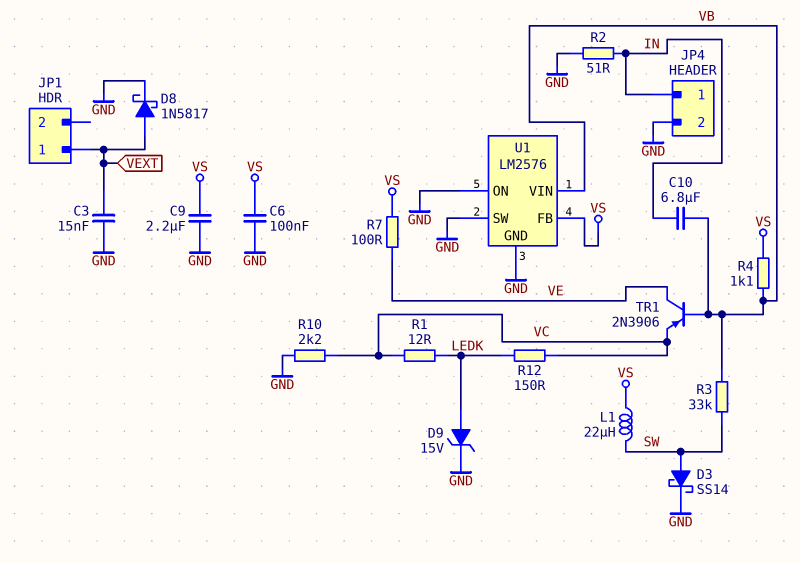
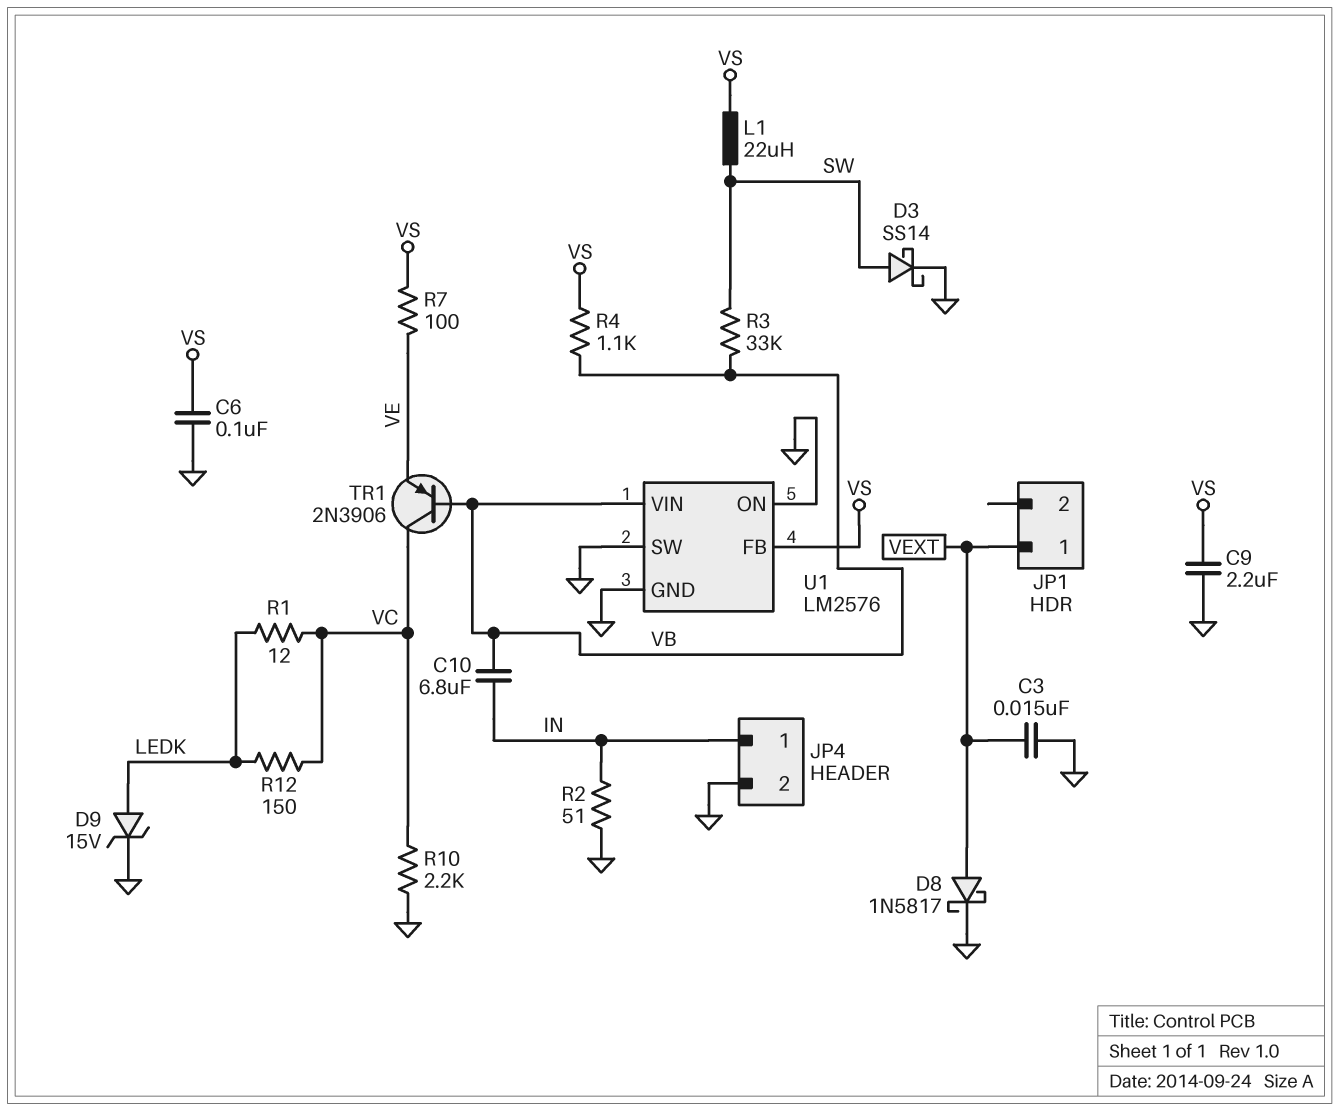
TR1: PNP 2N3906 (B VB, C VE, E VC) -> PNP 2N3906 (B VB, C VC, E VE)

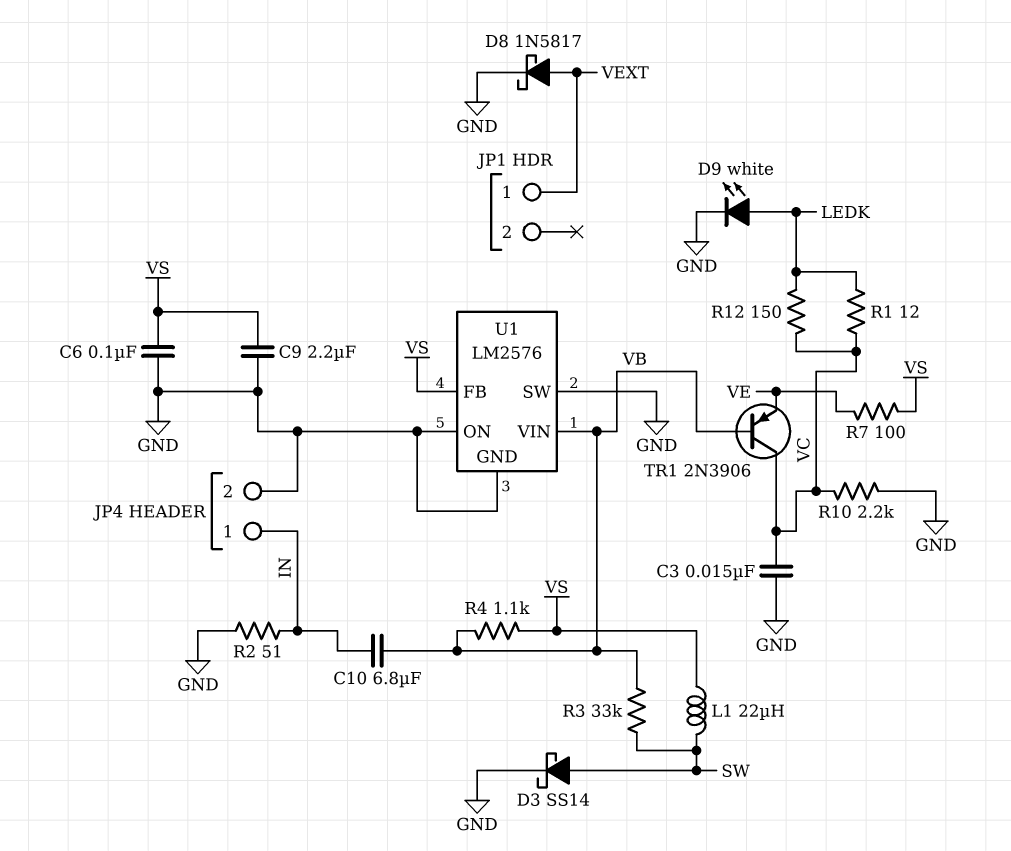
C3: 15nF (GND, VEXT) -> 15nF (GND, VC)
D9: zener 15V (A LEDK, K GND) -> LED white (A LEDK, K GND)

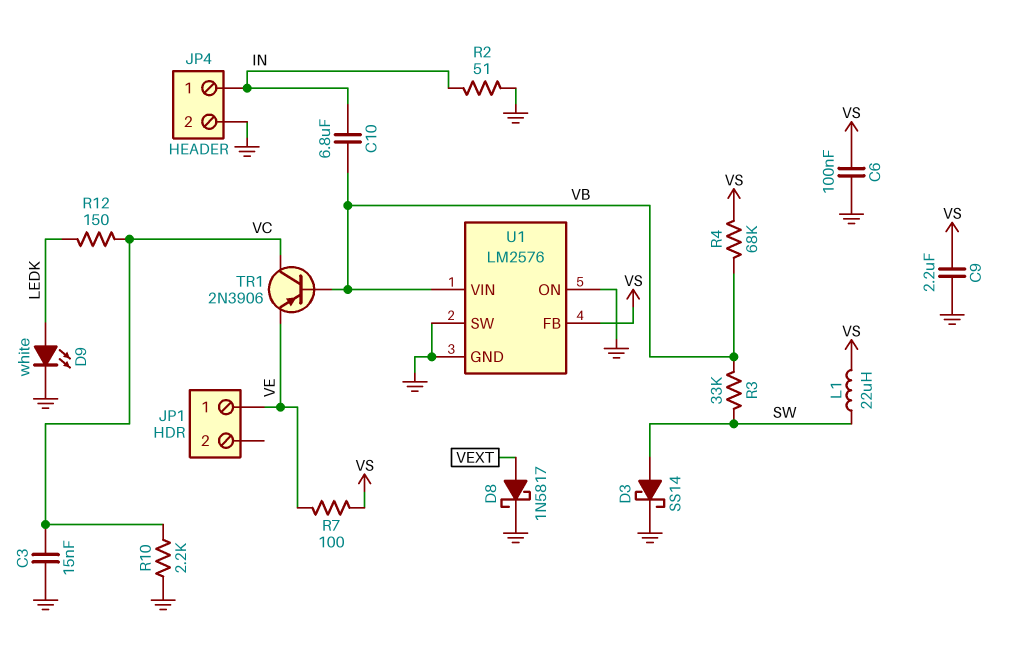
JP1 pin 1: VEXT -> VE
R1: 12 (LEDK, VC) -> none
R4: 1.1k (VB, VS) -> 68k (VB, VS)

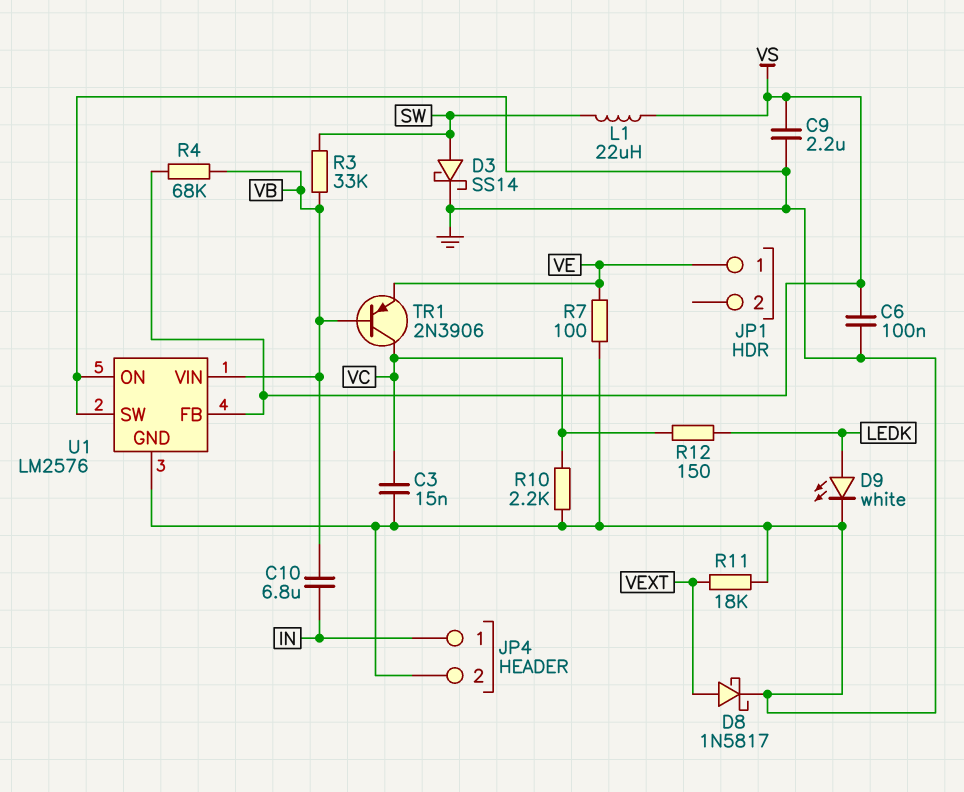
R2: 51 (GND, IN) -> none
R7: 100 (VE, VS) -> 100 (GND, VE)
R11: none -> 18k (GND, VEXT)

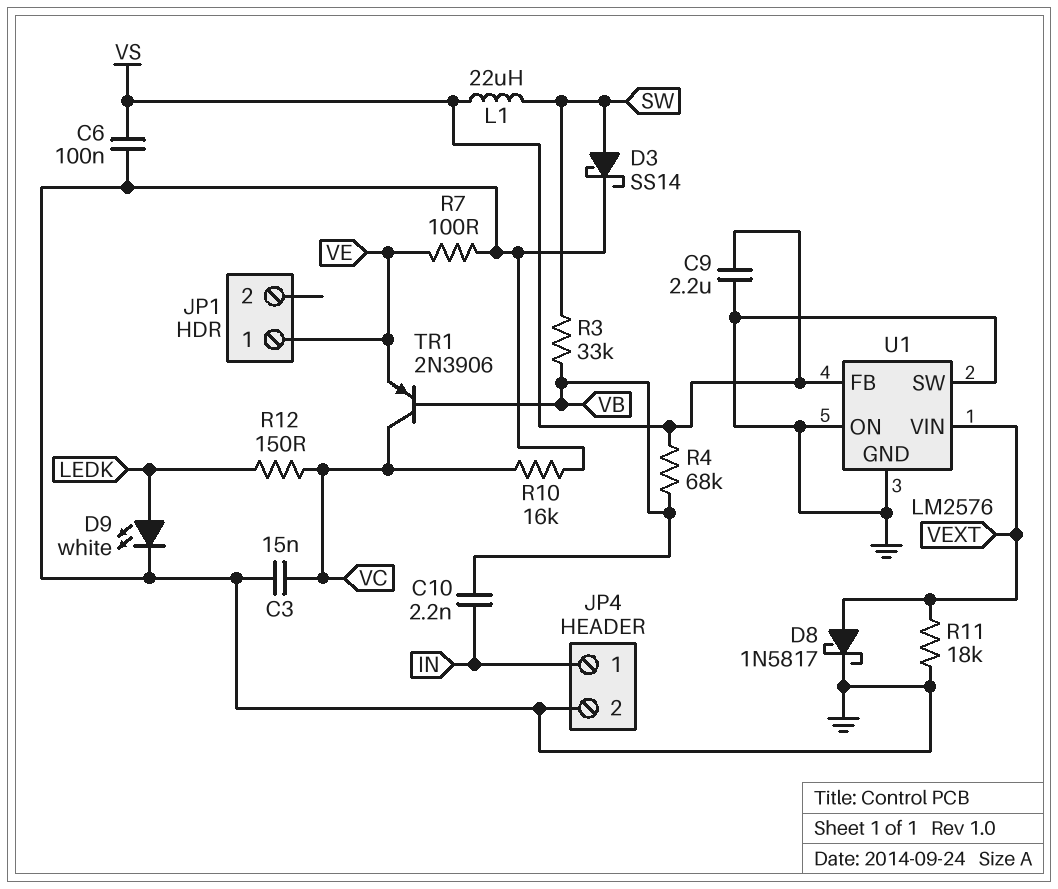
C10: 6.8uF (IN, VB) -> 2.2nF (IN, VB)
R10: 2.2k (GND, VC) -> 16k (GND, VC)
U1 pin VIN: VB -> VEXT

